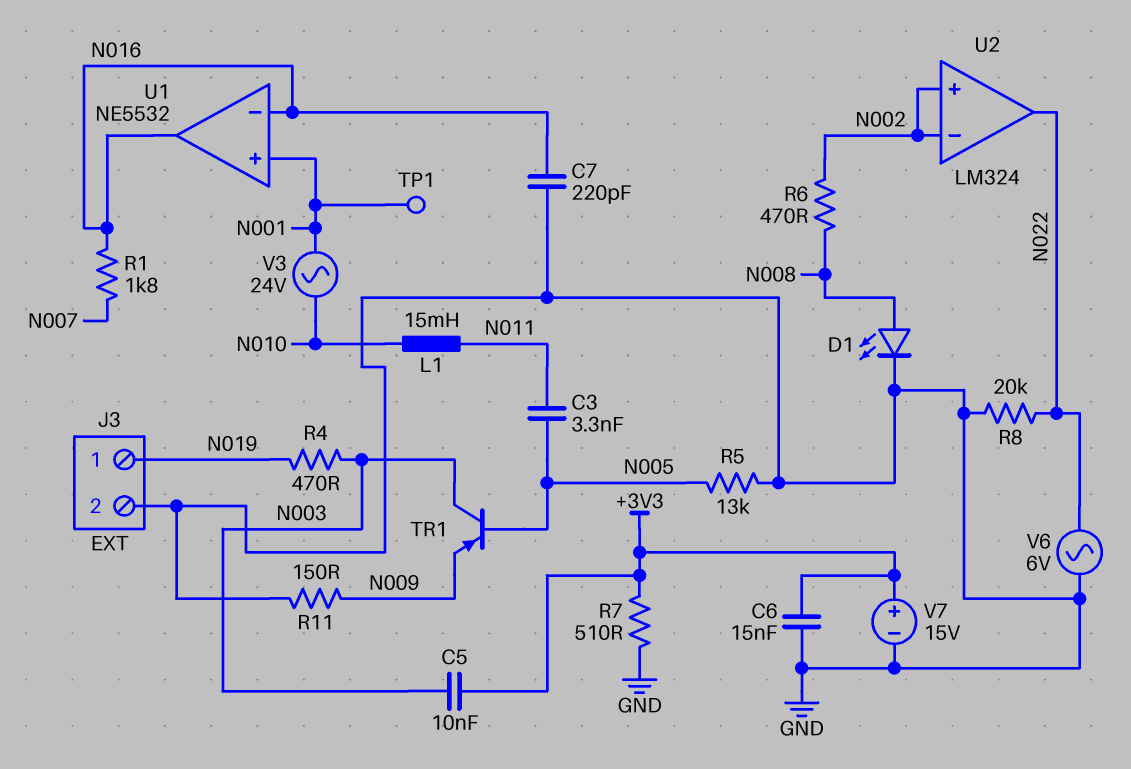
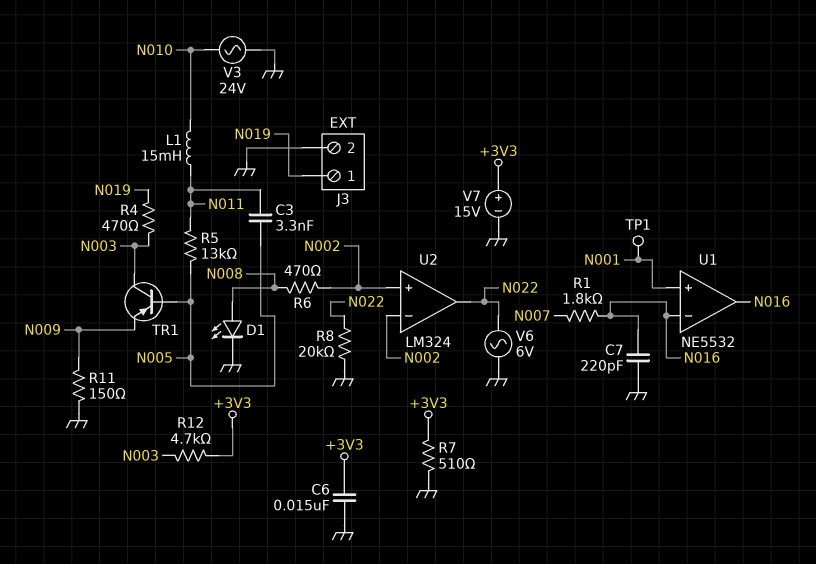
C5: 10nF (+3V3, N003) -> none
R5: 13k (GND, N005) -> 13k (N005, N011)
R12: none -> 4.7k (+3V3, N003)
V3: AC 24V (N001, N010) -> AC 24V (GND, N010)

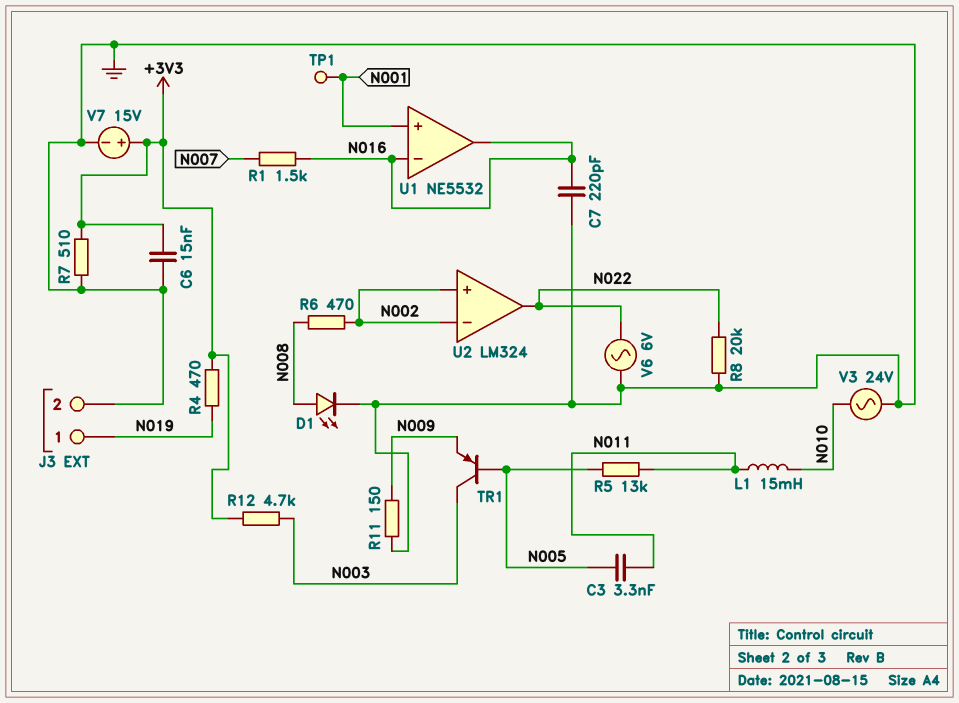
R1: 1.8k (N007, N016) -> 1.5k (N007, N016)
R4: 470 (N003, N019) -> 470 (+3V3, N019)

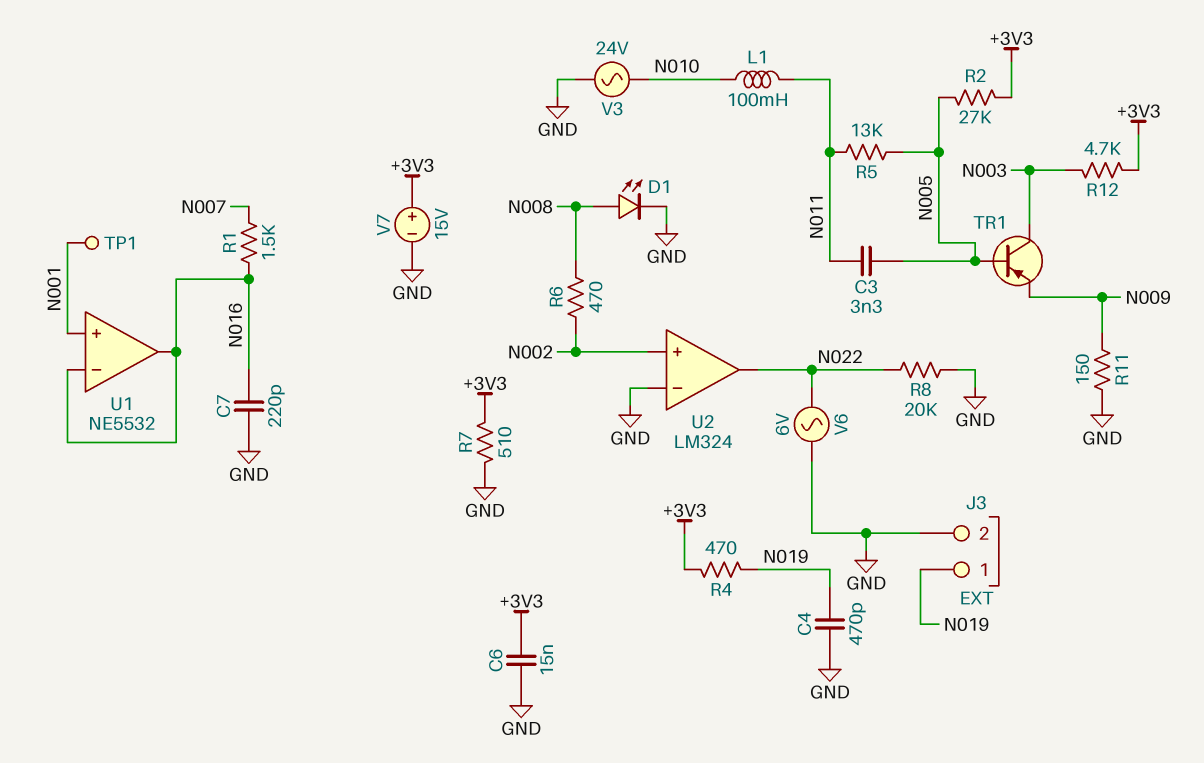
C4: none -> 470pF (GND, N019)
L1: 15mH (N010, N011) -> 100mH (N010, N011)
R2: none -> 27k (+3V3, N005)
U2 pin in-: N002 -> GND

